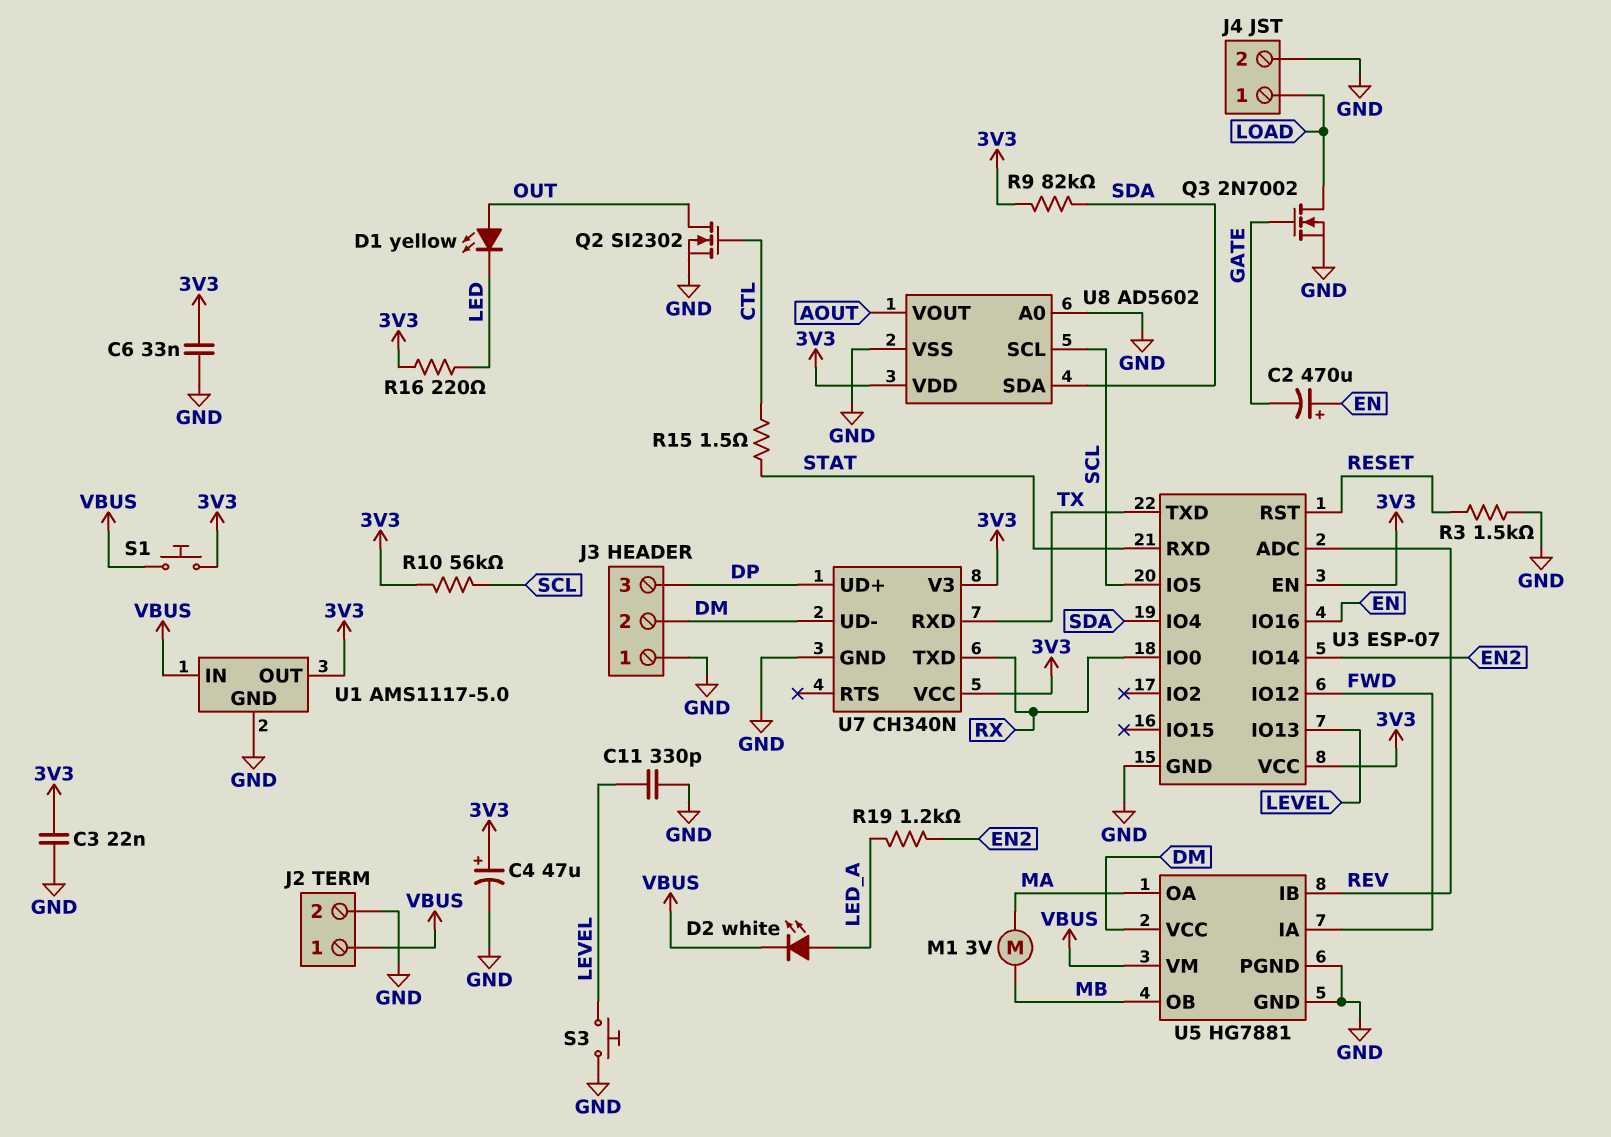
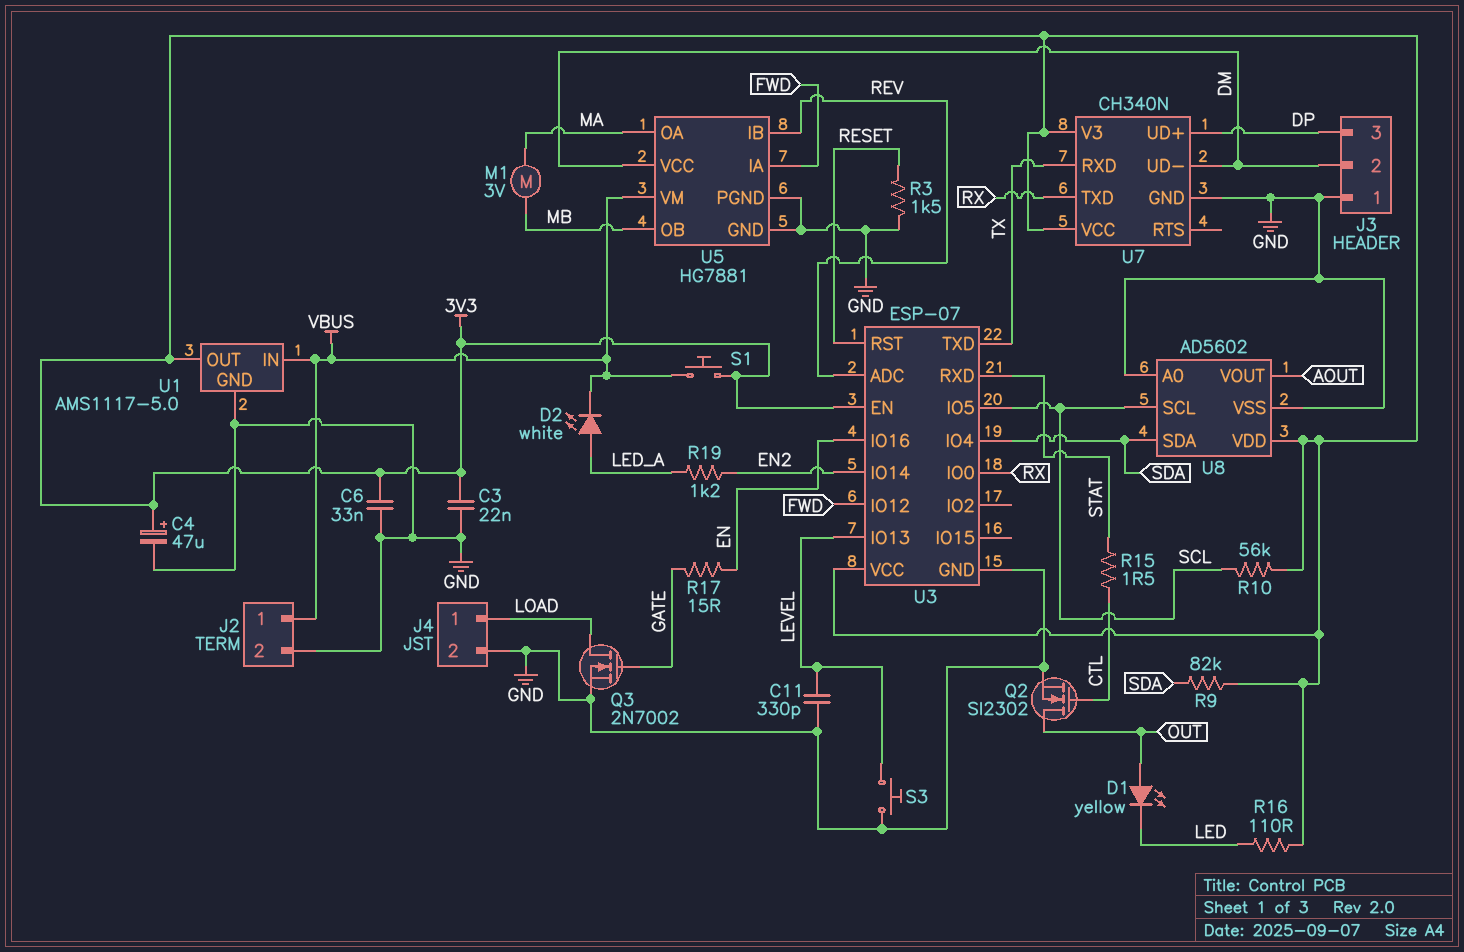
C2: 470uF (plus EN, minus GATE) -> none
R16: 220 (3V3, LED) -> 110 (3V3, LED)
R17: none -> 15 (EN, GATE)

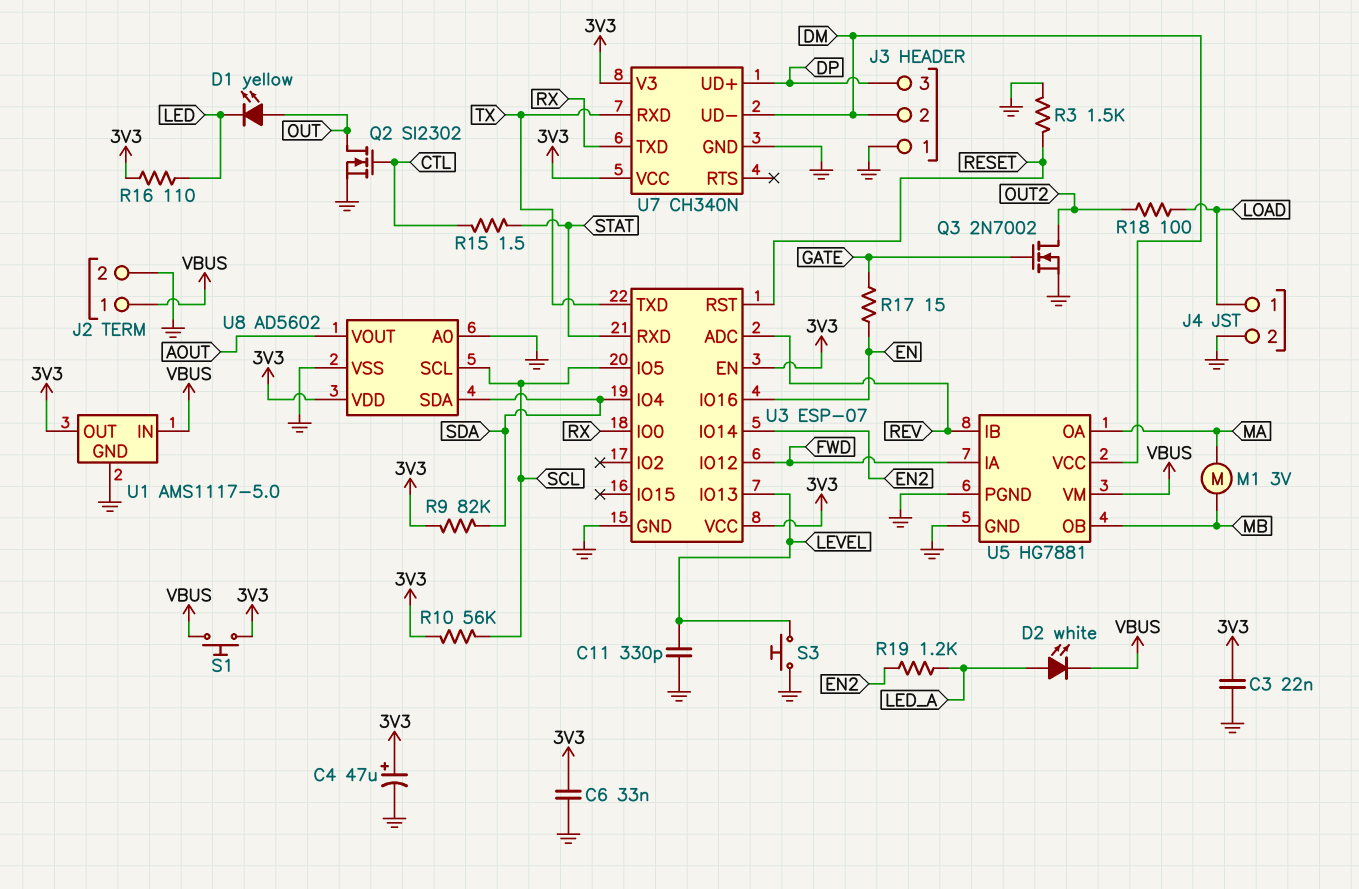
Q3: NMOS 2N7002 (G GATE, D LOAD, S GND) -> NMOS 2N7002 (G GATE, D OUT2, S GND)
R18: none -> 100 (LOAD, OUT2)

